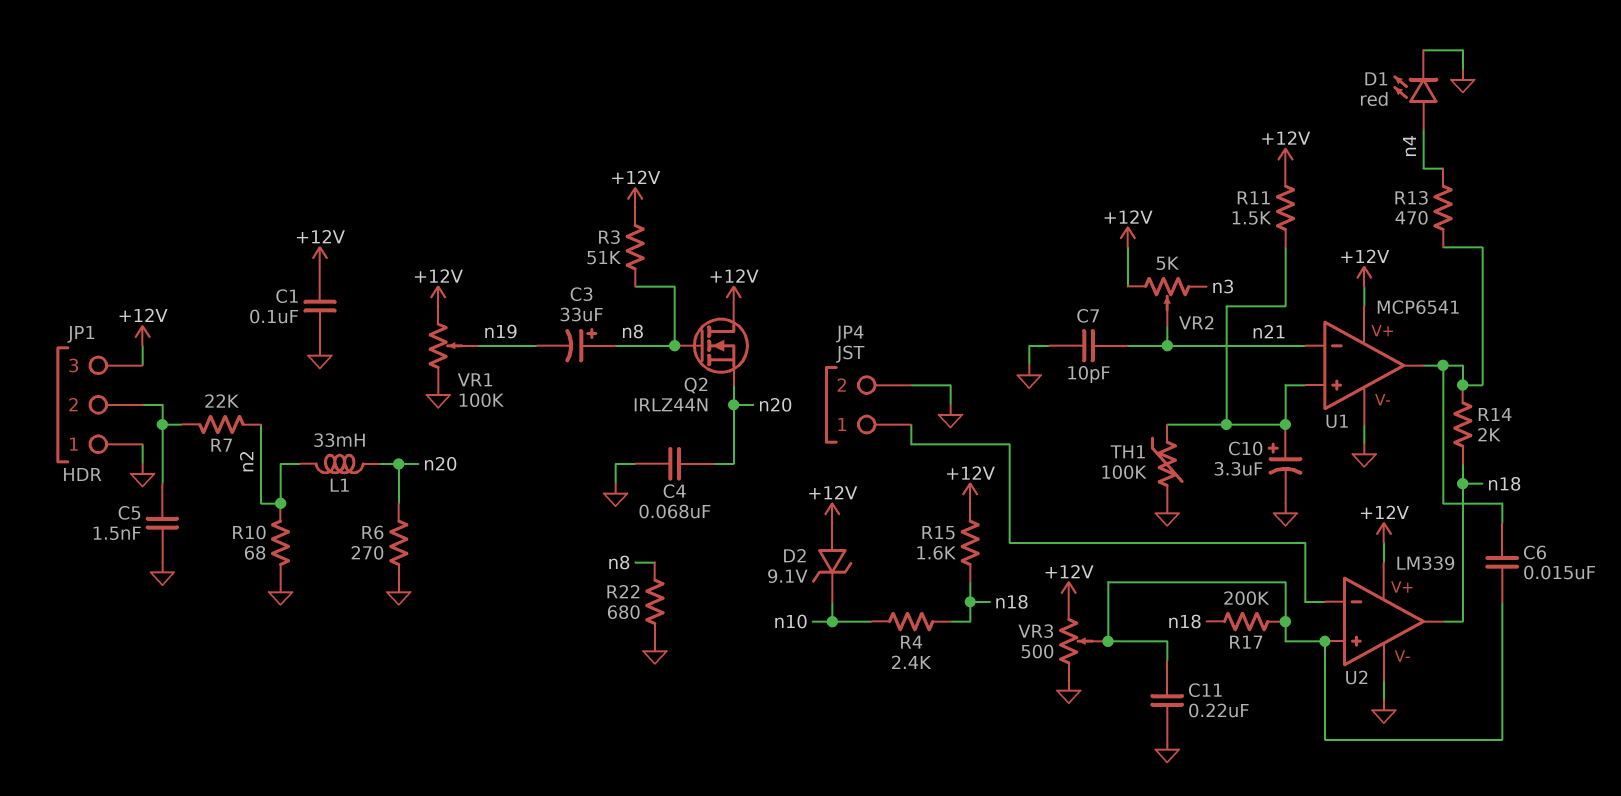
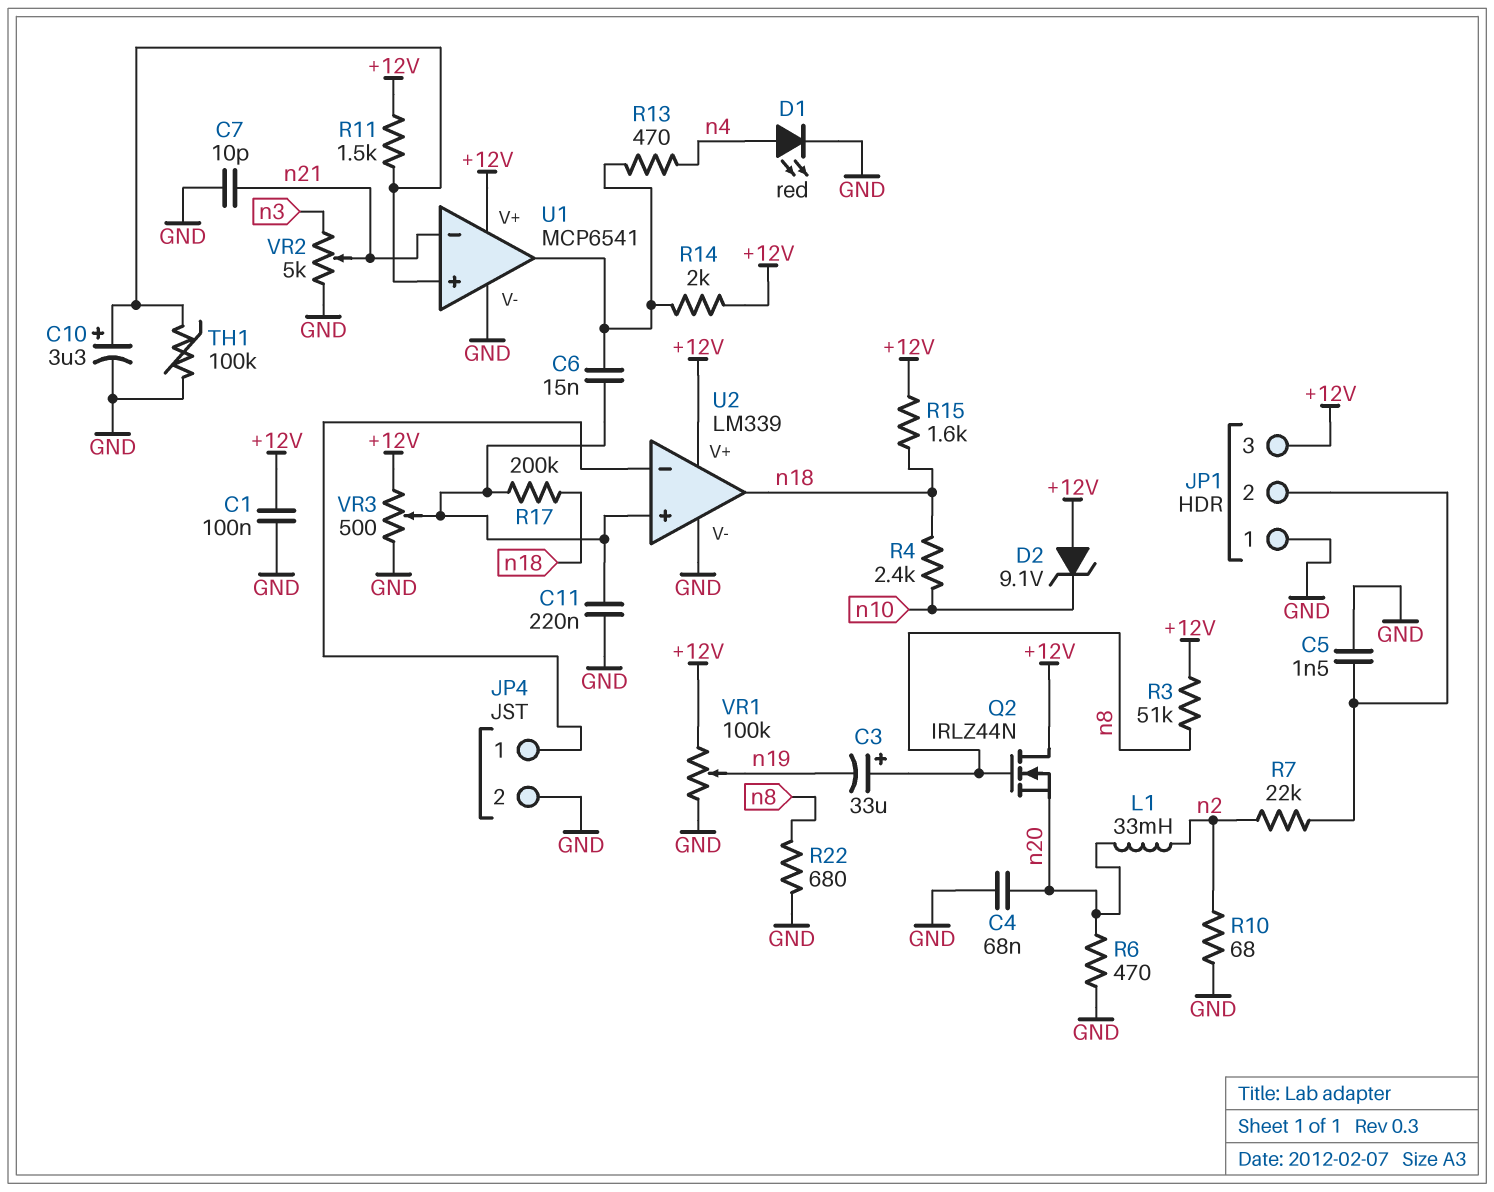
R6: 270 (GND, n20) -> 470 (GND, n20)
R14: 2k (U1/out, n18) -> 2k (+12V, U1/out)
VR2: 5k (+12V, n3, wiper n21) -> 5k (GND, n3, wiper n21)

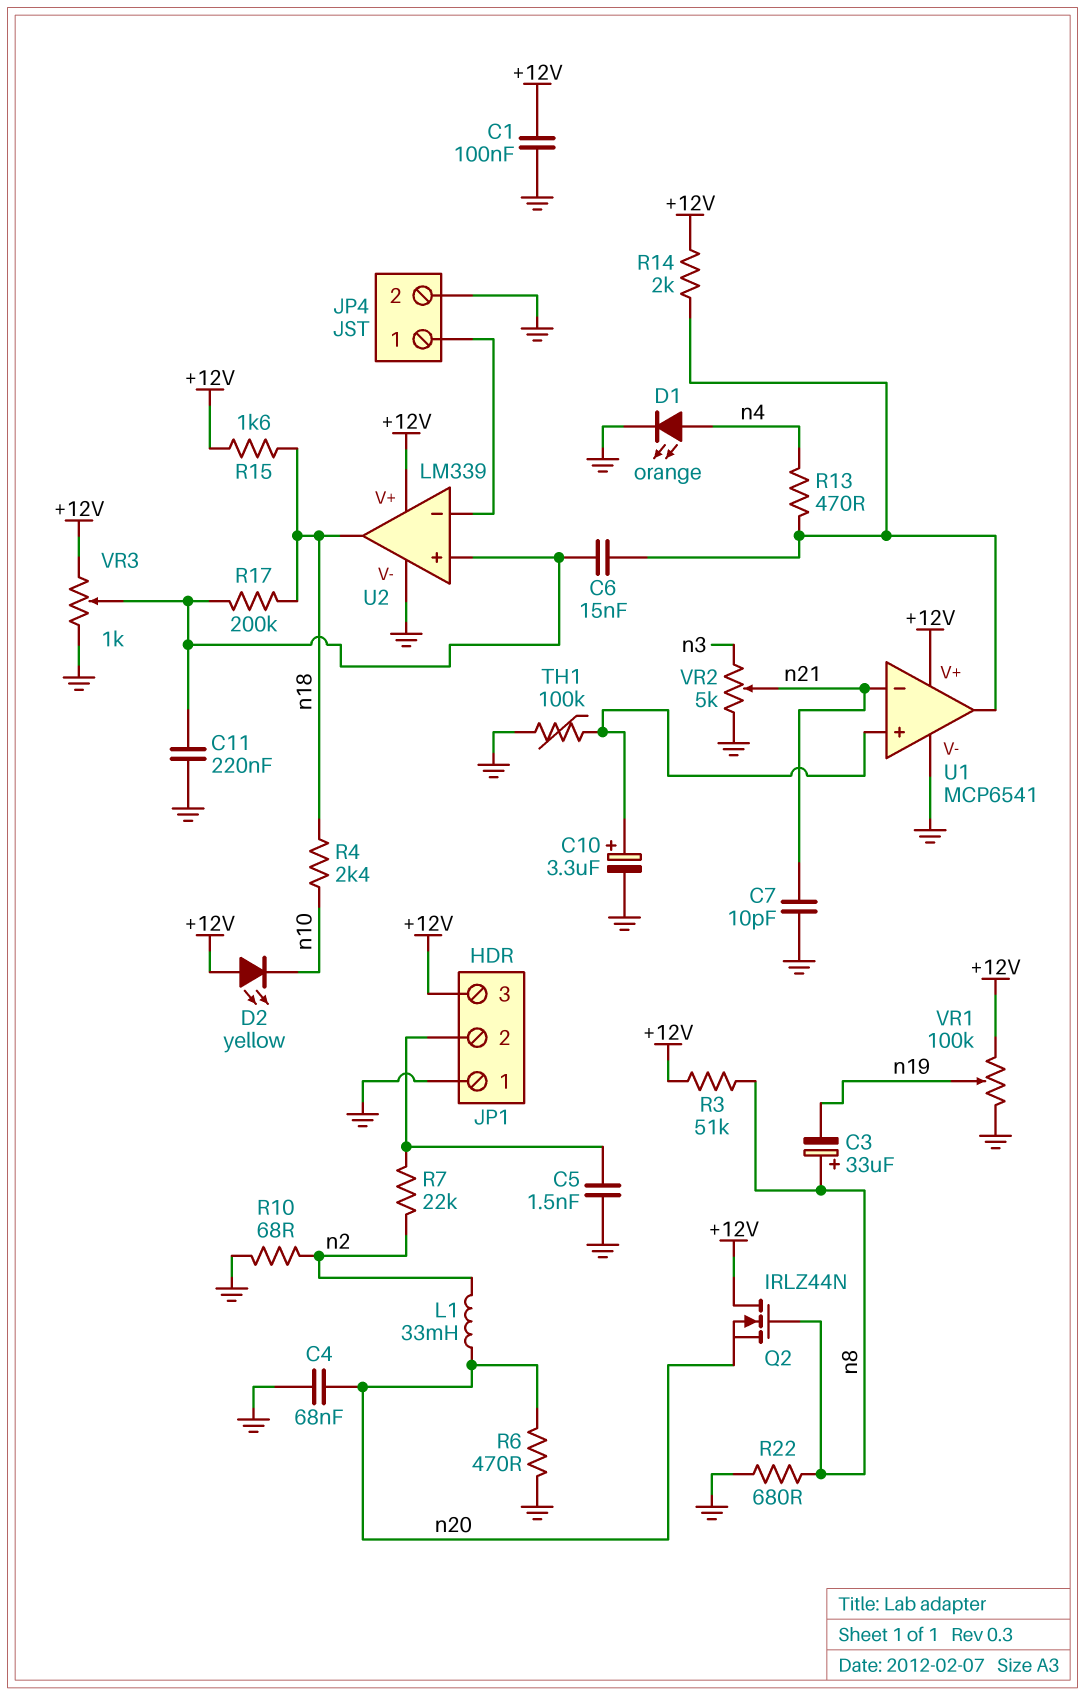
D1: LED red (A n4, K GND) -> LED orange (A n4, K GND)
D2: zener 9.1V (A +12V, K n10) -> LED yellow (A +12V, K n10)
R11: 1.5k (+12V, U1/in+) -> none
VR3: 500 (+12V, GND, wiper U2/in+) -> 1k (+12V, GND, wiper U2/in+)

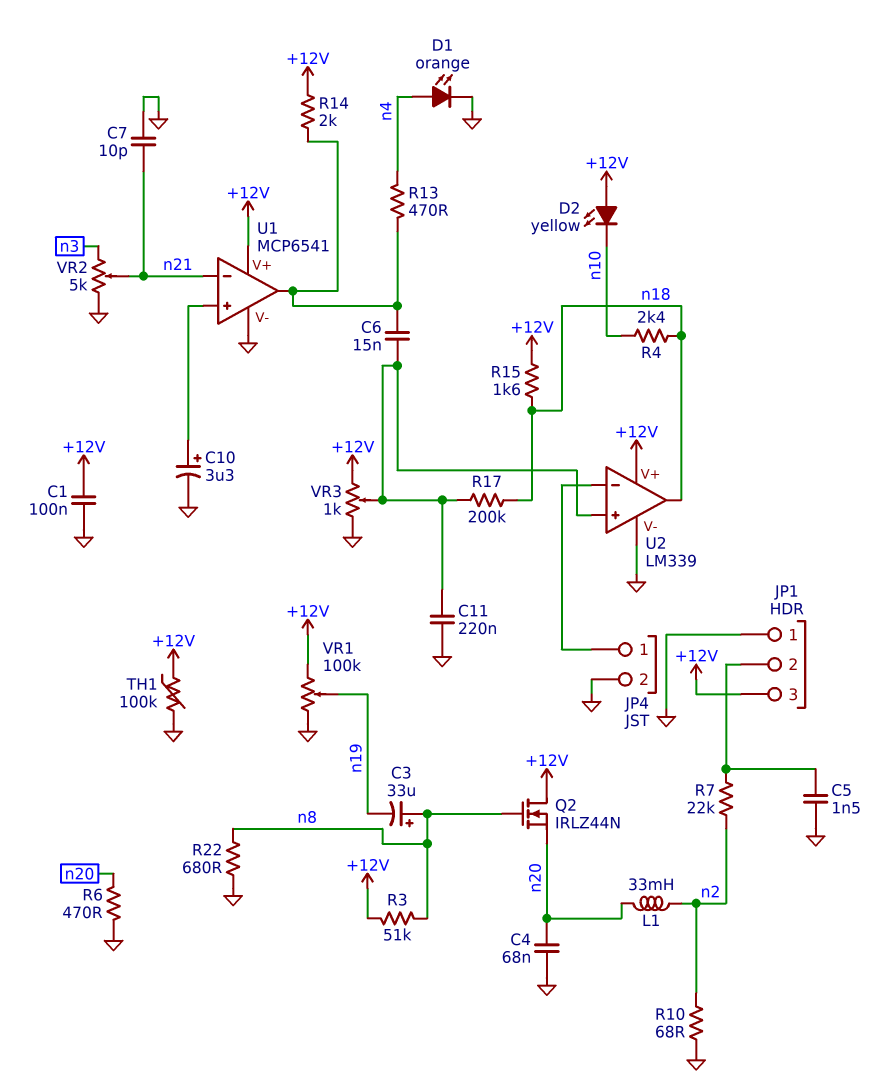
TH1: 100k (GND, U1/in+) -> 100k (+12V, GND)

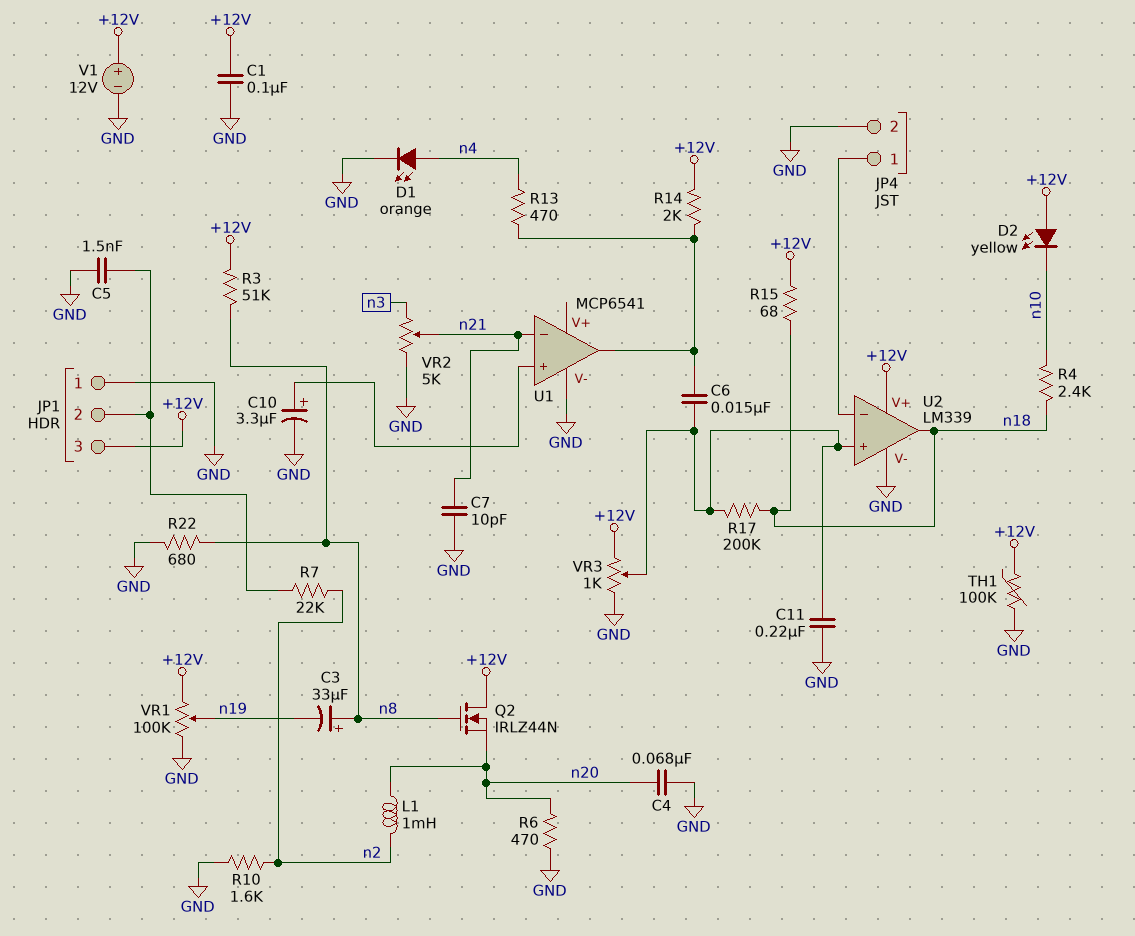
L1: 33mH (n2, n20) -> 1mH (n2, n20)
R10: 68 (GND, n2) -> 1.6k (GND, n2)
R15: 1.6k (+12V, n18) -> 68 (+12V, n18)
U1 pin V+: +12V -> none
V1: none -> 12V (plus +12V, minus GND)

